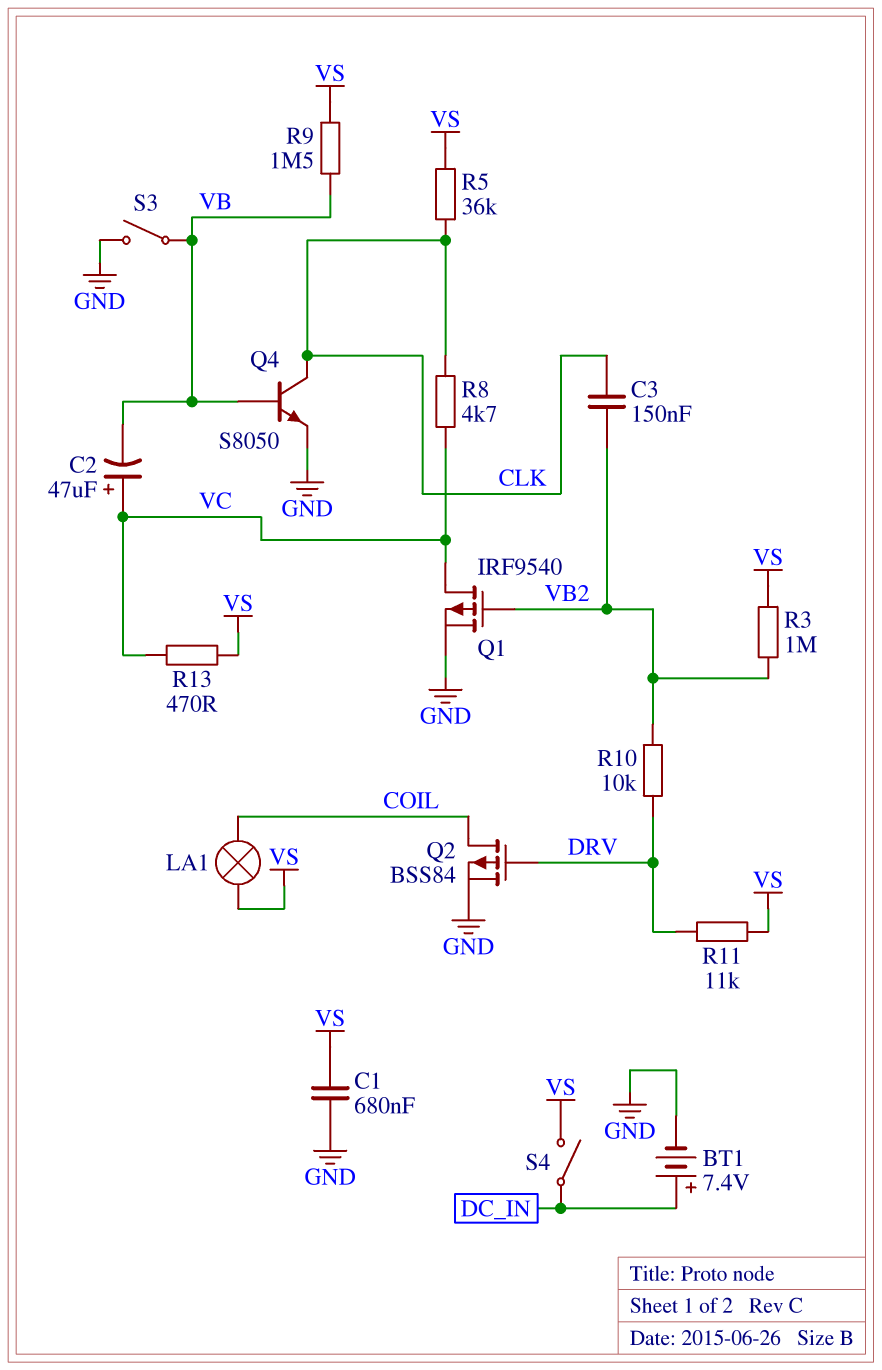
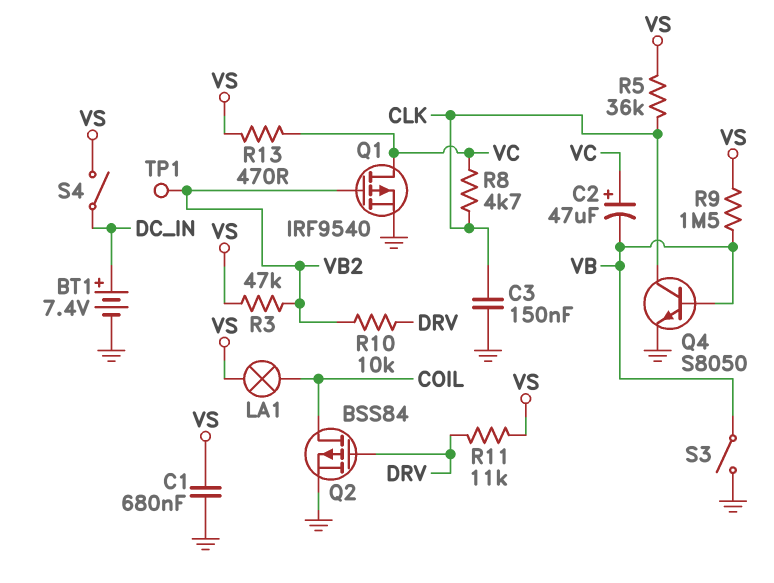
C3: 150nF (CLK, VB2) -> 150nF (CLK, GND)
R3: 1M (VB2, VS) -> 47k (VB2, VS)
TP1: none -> test point (VB2)

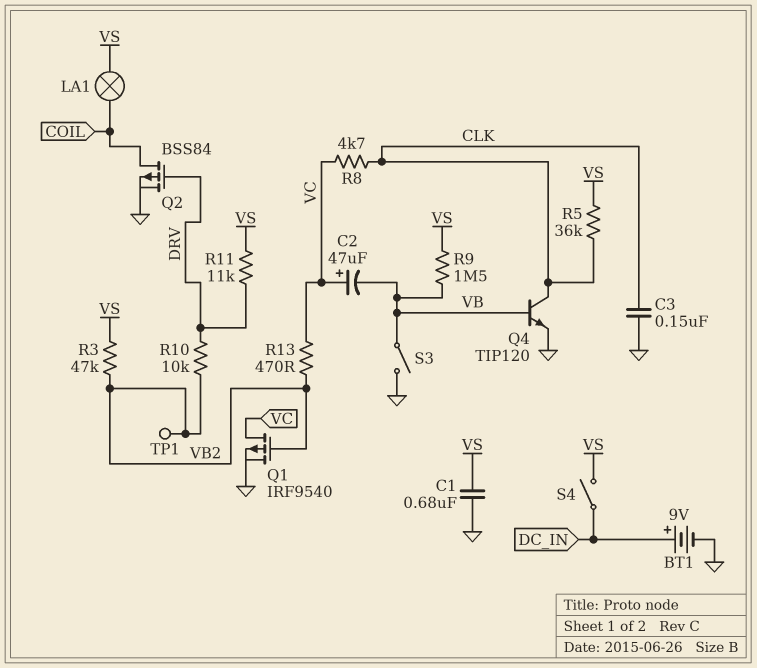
BT1: 7.4V (plus DC_IN, minus GND) -> 9V (plus DC_IN, minus GND)
Q4: NPN S8050 (B VB, C CLK, E GND) -> NPN TIP120 (B VB, C CLK, E GND)
R13: 470 (VC, VS) -> 470 (VB2, VC)

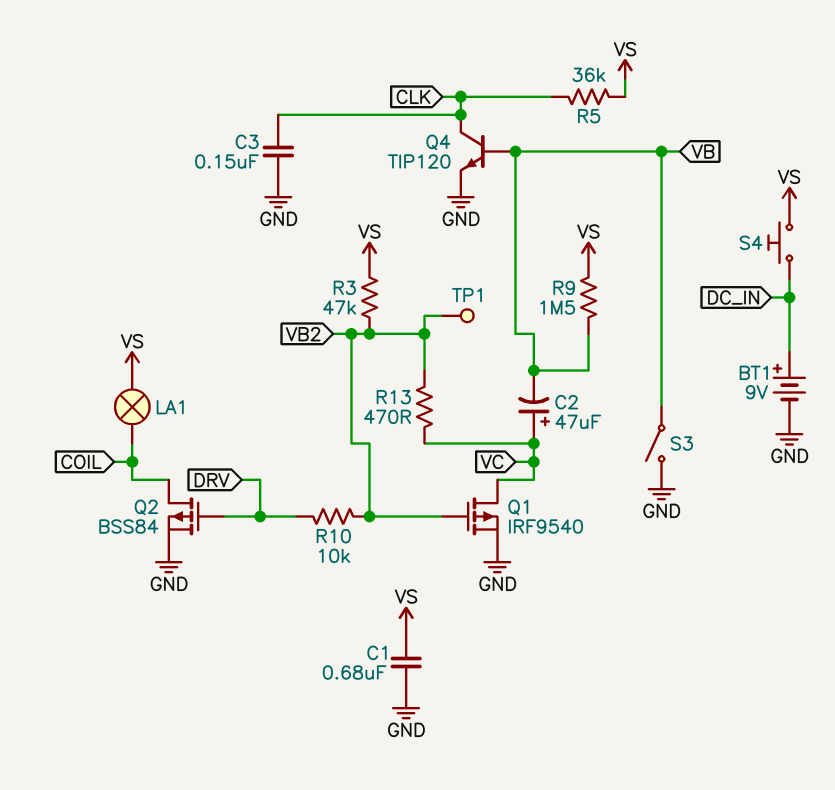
R8: 4.7k (CLK, VC) -> none
R11: 11k (DRV, VS) -> none
S4: switch (DC_IN, VS) -> button (DC_IN, VS)

